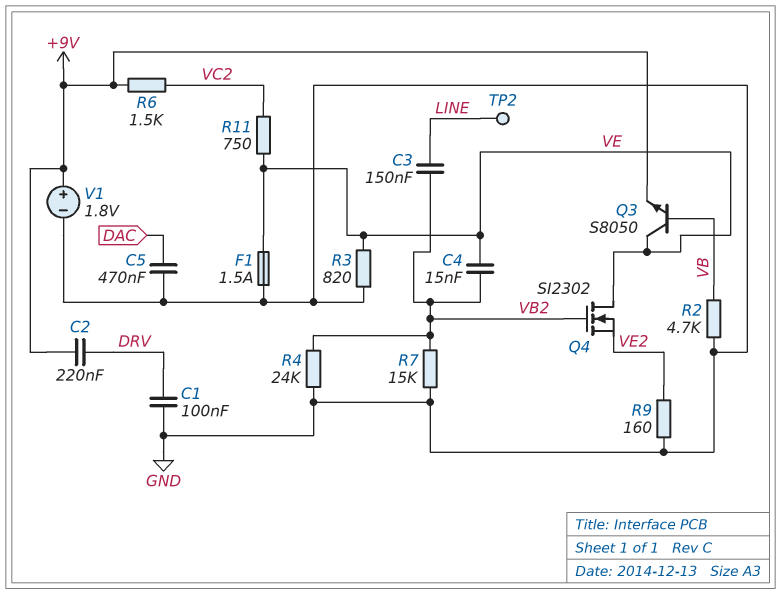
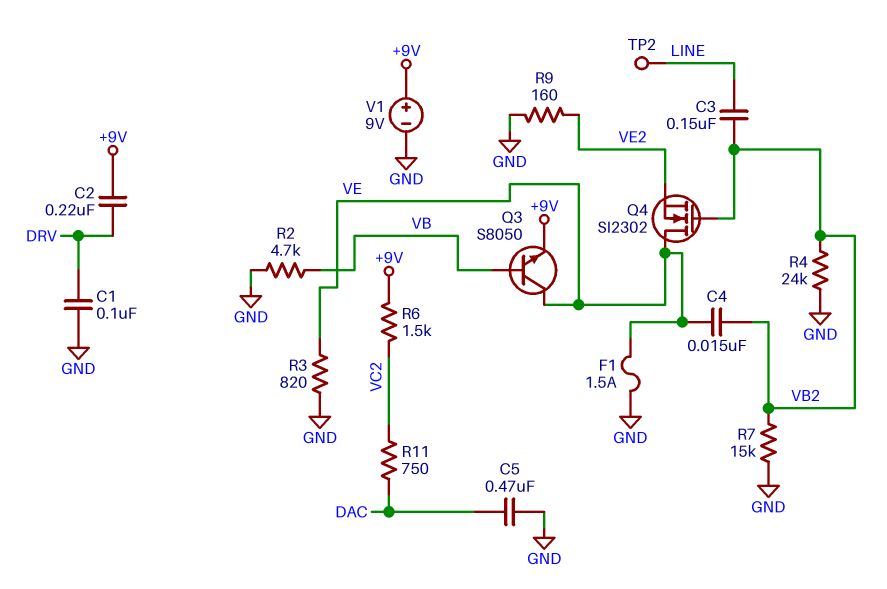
R11: 750 (VC2, VE) -> 750 (DAC, VC2)
V1: 1.8V (plus +9V, minus GND) -> 9V (plus +9V, minus GND)

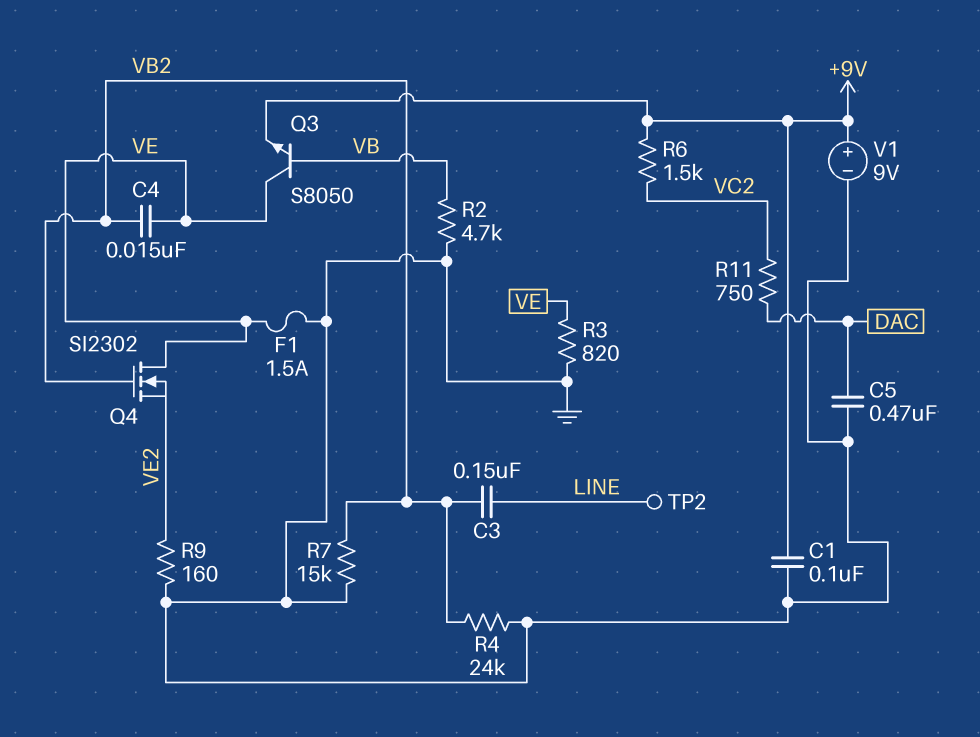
C1: 100nF (DRV, GND) -> 100nF (+9V, GND)
C2: 220nF (+9V, DRV) -> none

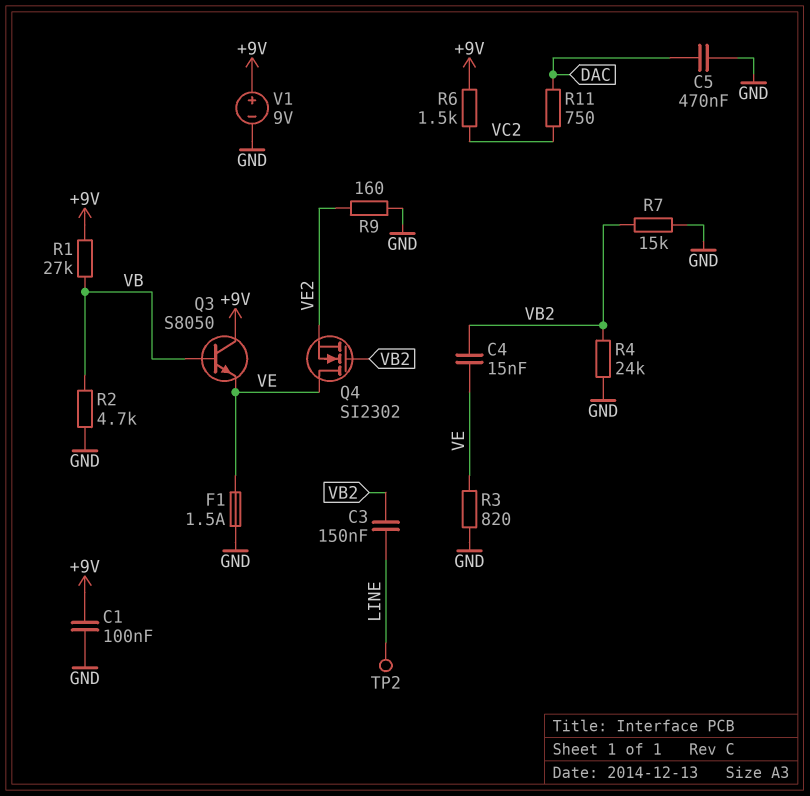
Q3: NPN S8050 (B VB, C VE, E +9V) -> NPN S8050 (B VB, C +9V, E VE)
R1: none -> 27k (+9V, VB)

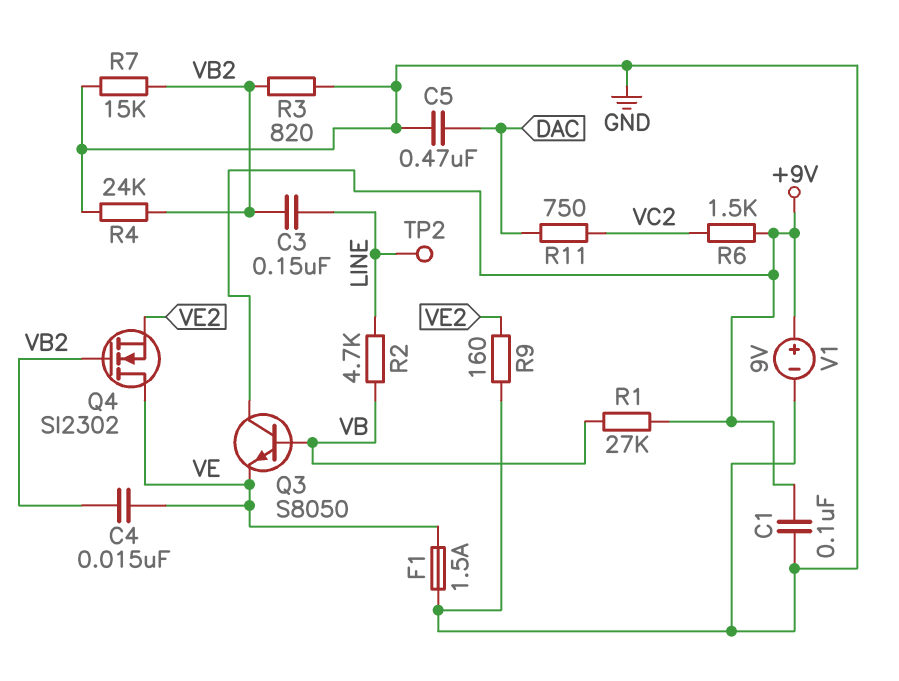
R2: 4.7k (GND, VB) -> 4.7k (LINE, VB)
R3: 820 (GND, VE) -> 820 (GND, VB2)

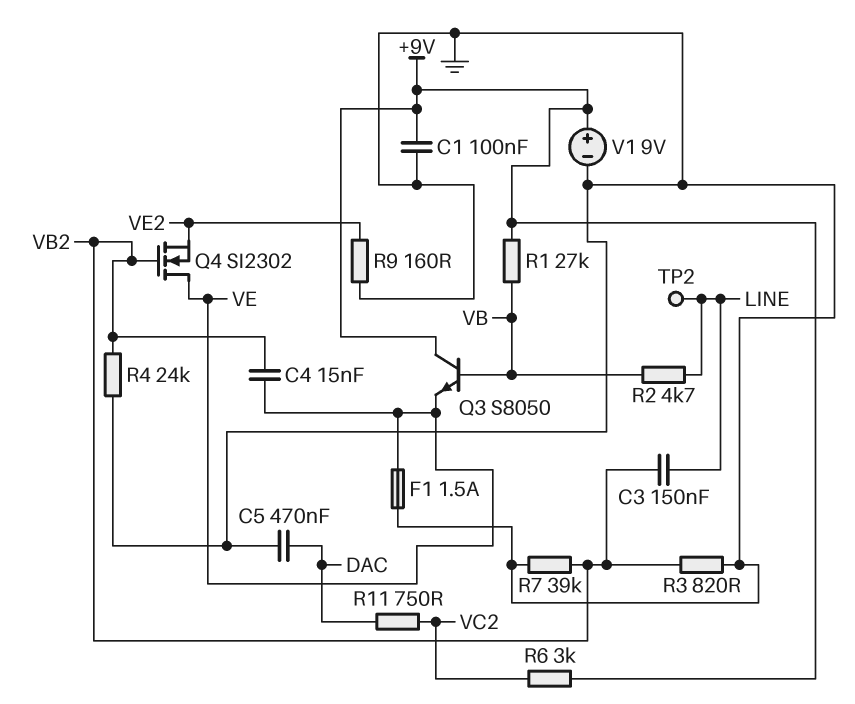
R6: 1.5k (+9V, VC2) -> 3k (+9V, VC2)
R7: 15k (GND, VB2) -> 39k (GND, VB2)

